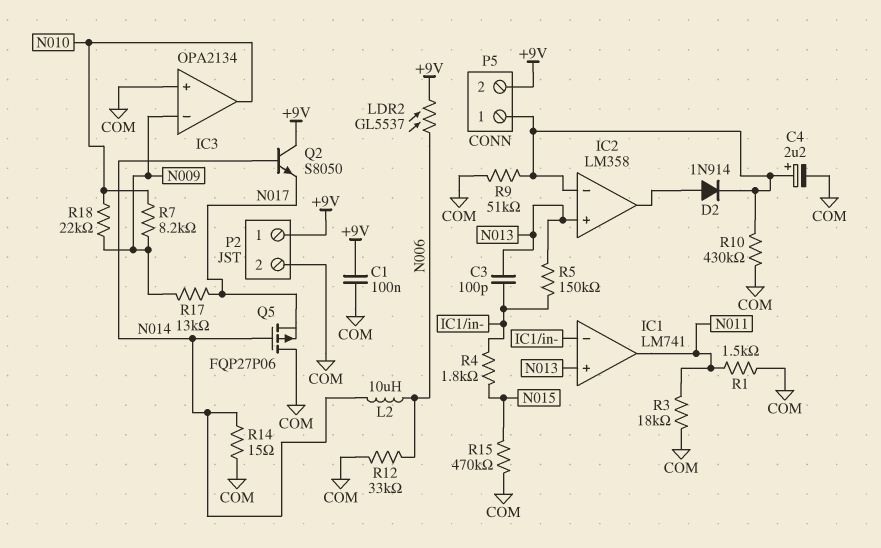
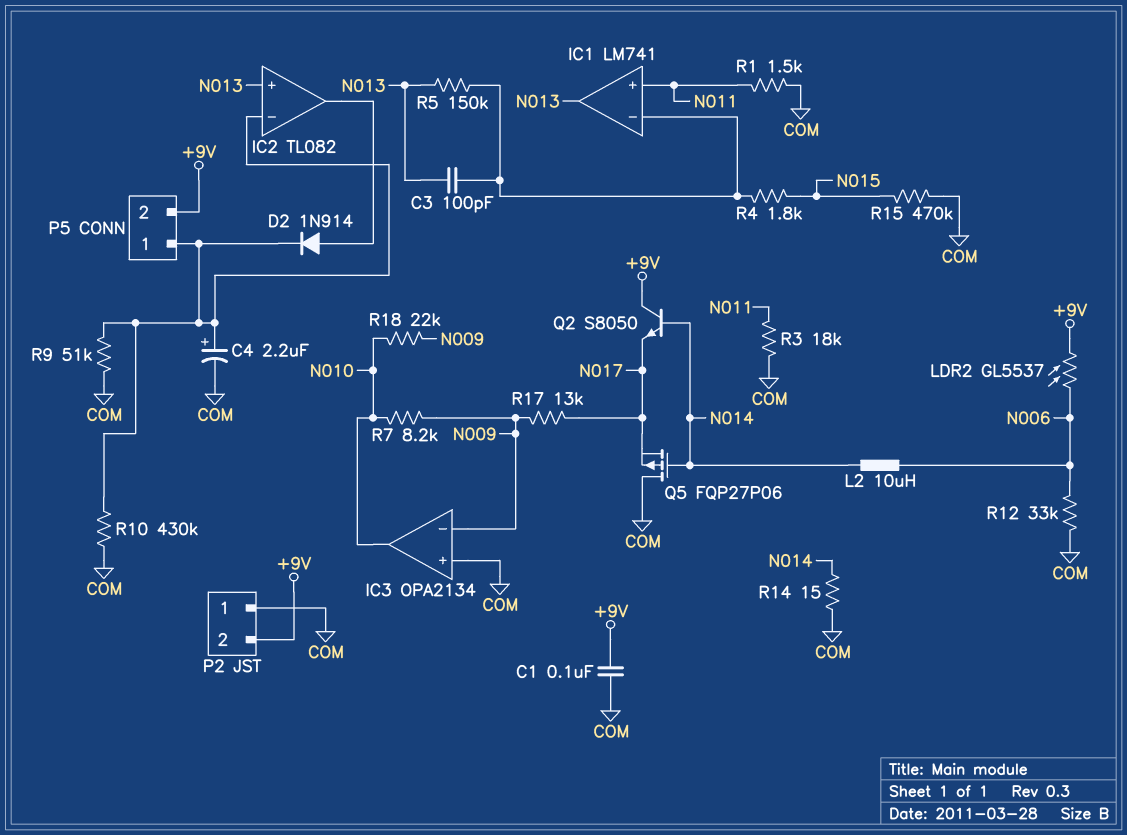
IC1 pin in+: N013 -> N011
IC1 pin out: N011 -> N013
IC2: LM358 -> TL082
P2 pin 1: +9V -> COM
P2 pin 2: COM -> +9V

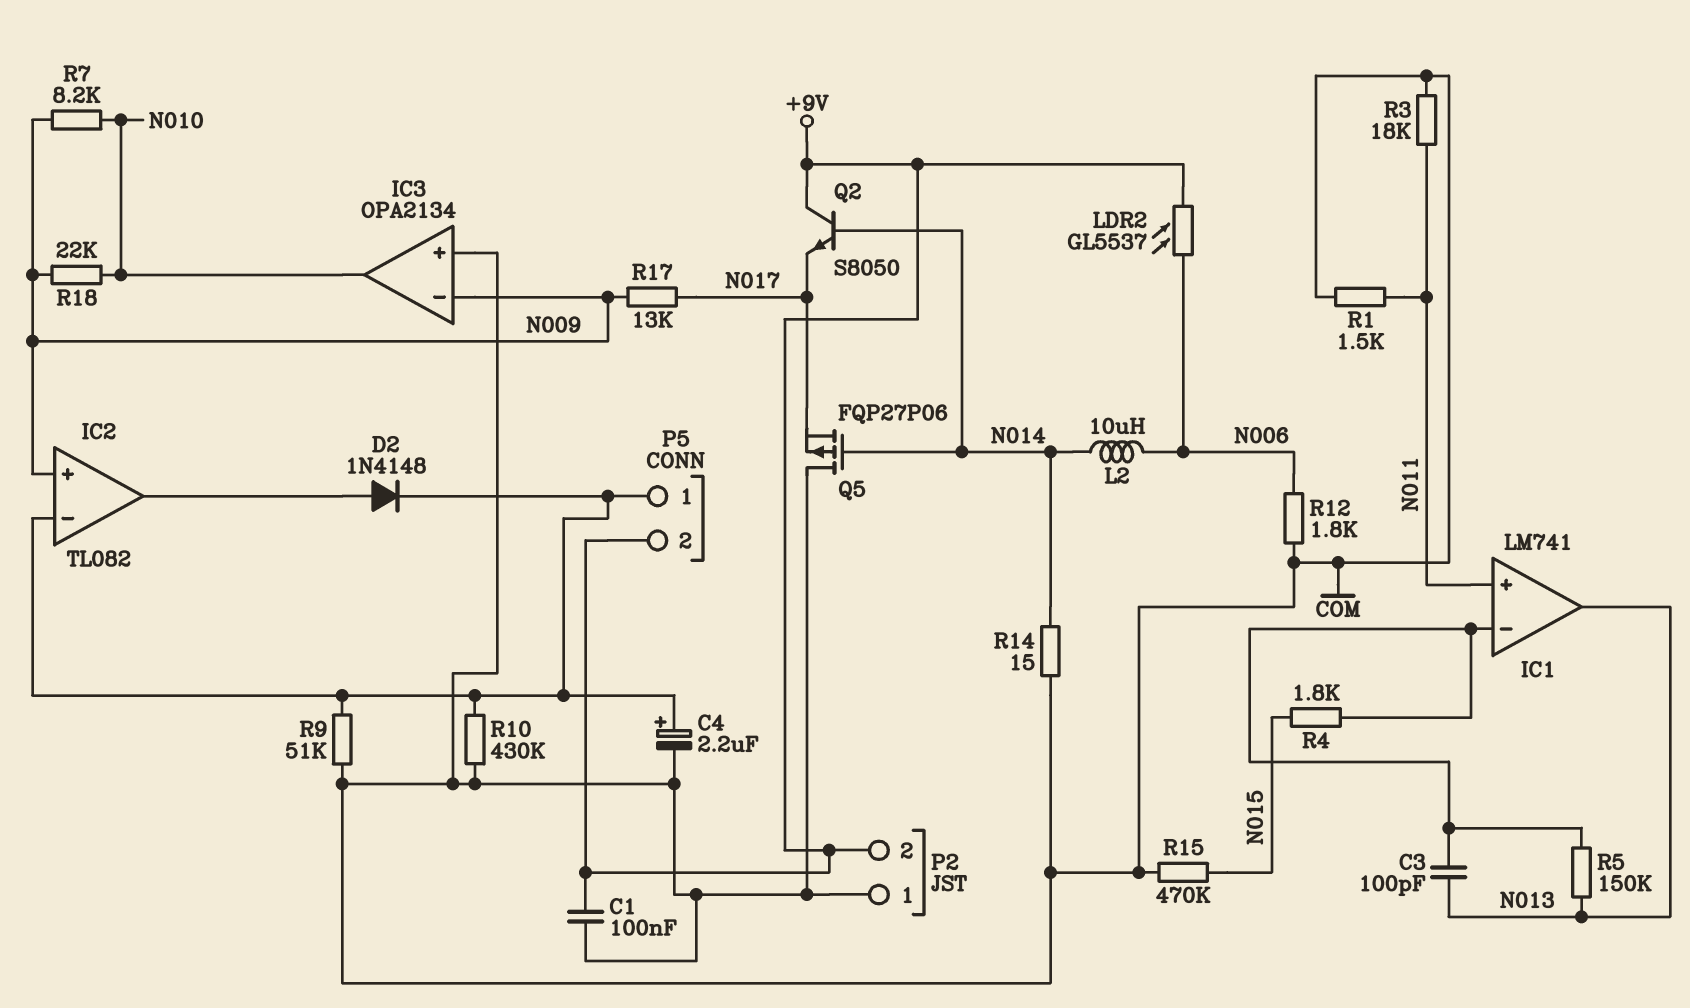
D2: diode 1N914 (A IC2/out, K IC2/in-) -> diode 1N4148 (A IC2/out, K IC2/in-)
IC2 pin in+: N013 -> N009
R12: 33k (COM, N006) -> 1.8k (COM, N006)

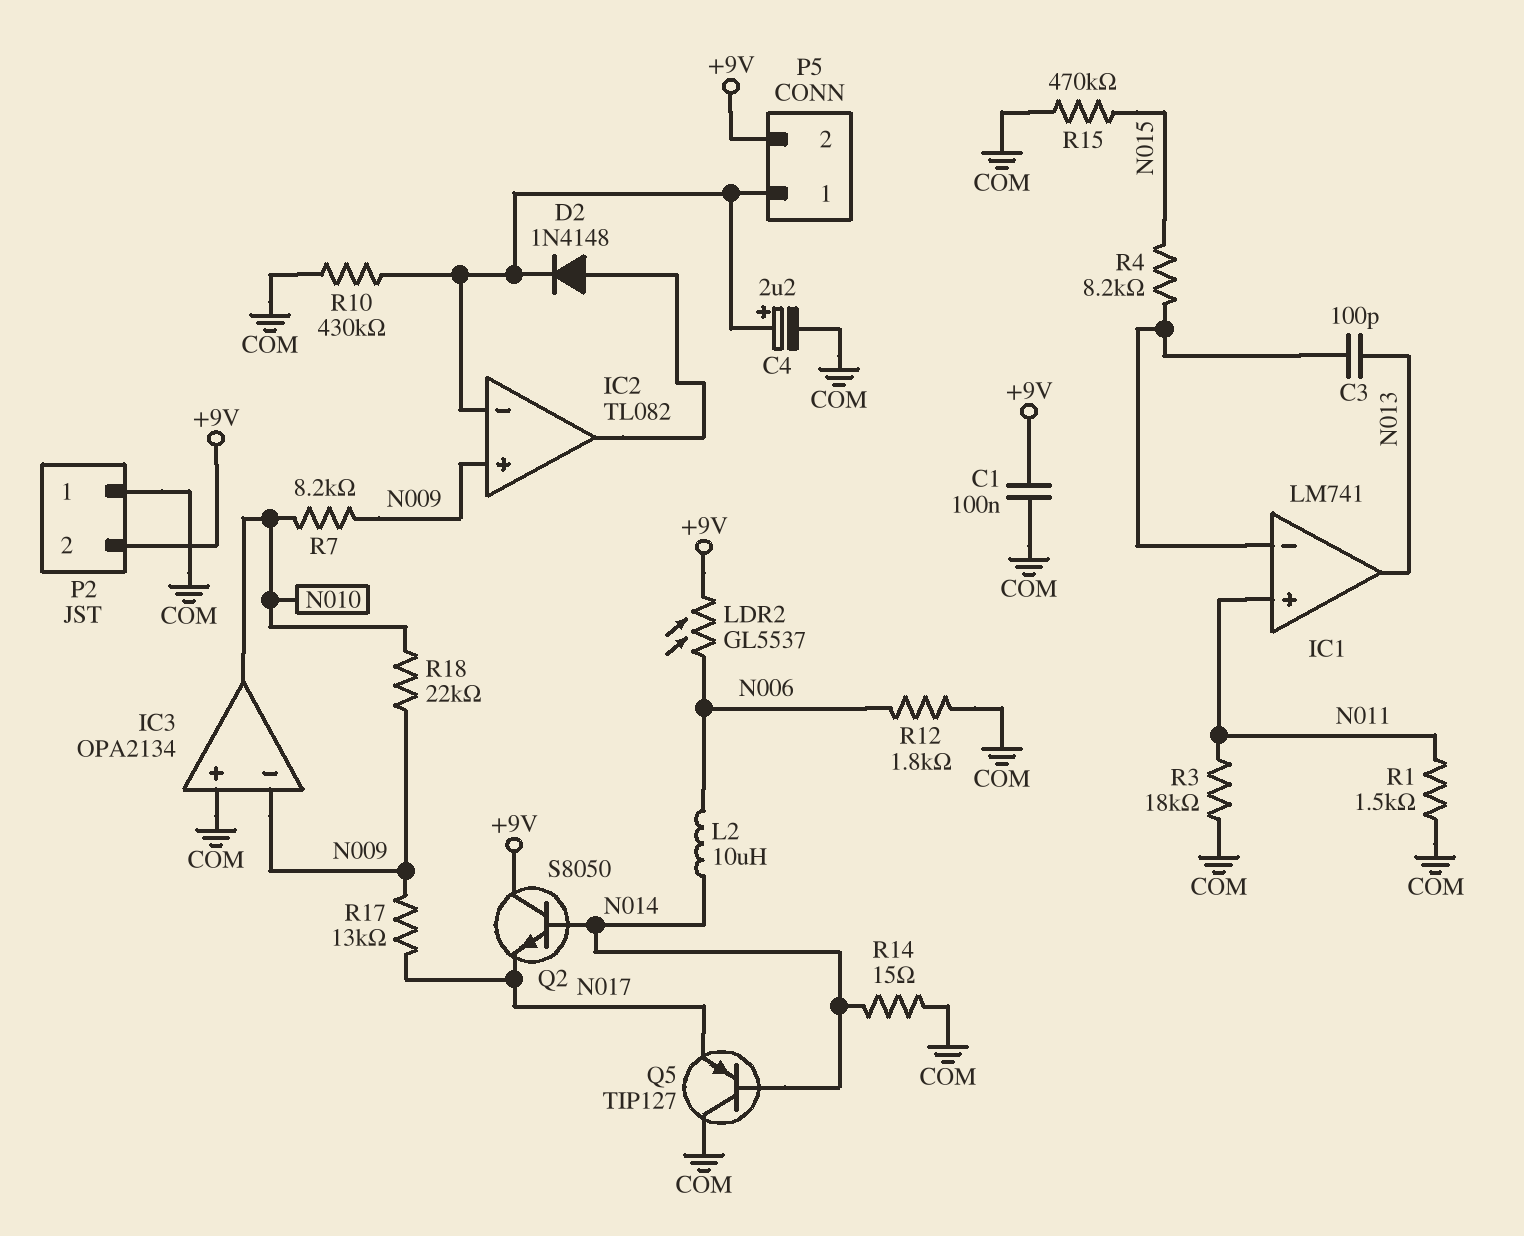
Q5: PMOS FQP27P06 (G N014, D COM, S N017) -> PNP TIP127 (B N014, C COM, E N017)
R4: 1.8k (IC1/in-, N015) -> 8.2k (IC1/in-, N015)
R5: 150k (IC1/in-, N013) -> none
R9: 51k (COM, IC2/in-) -> none

